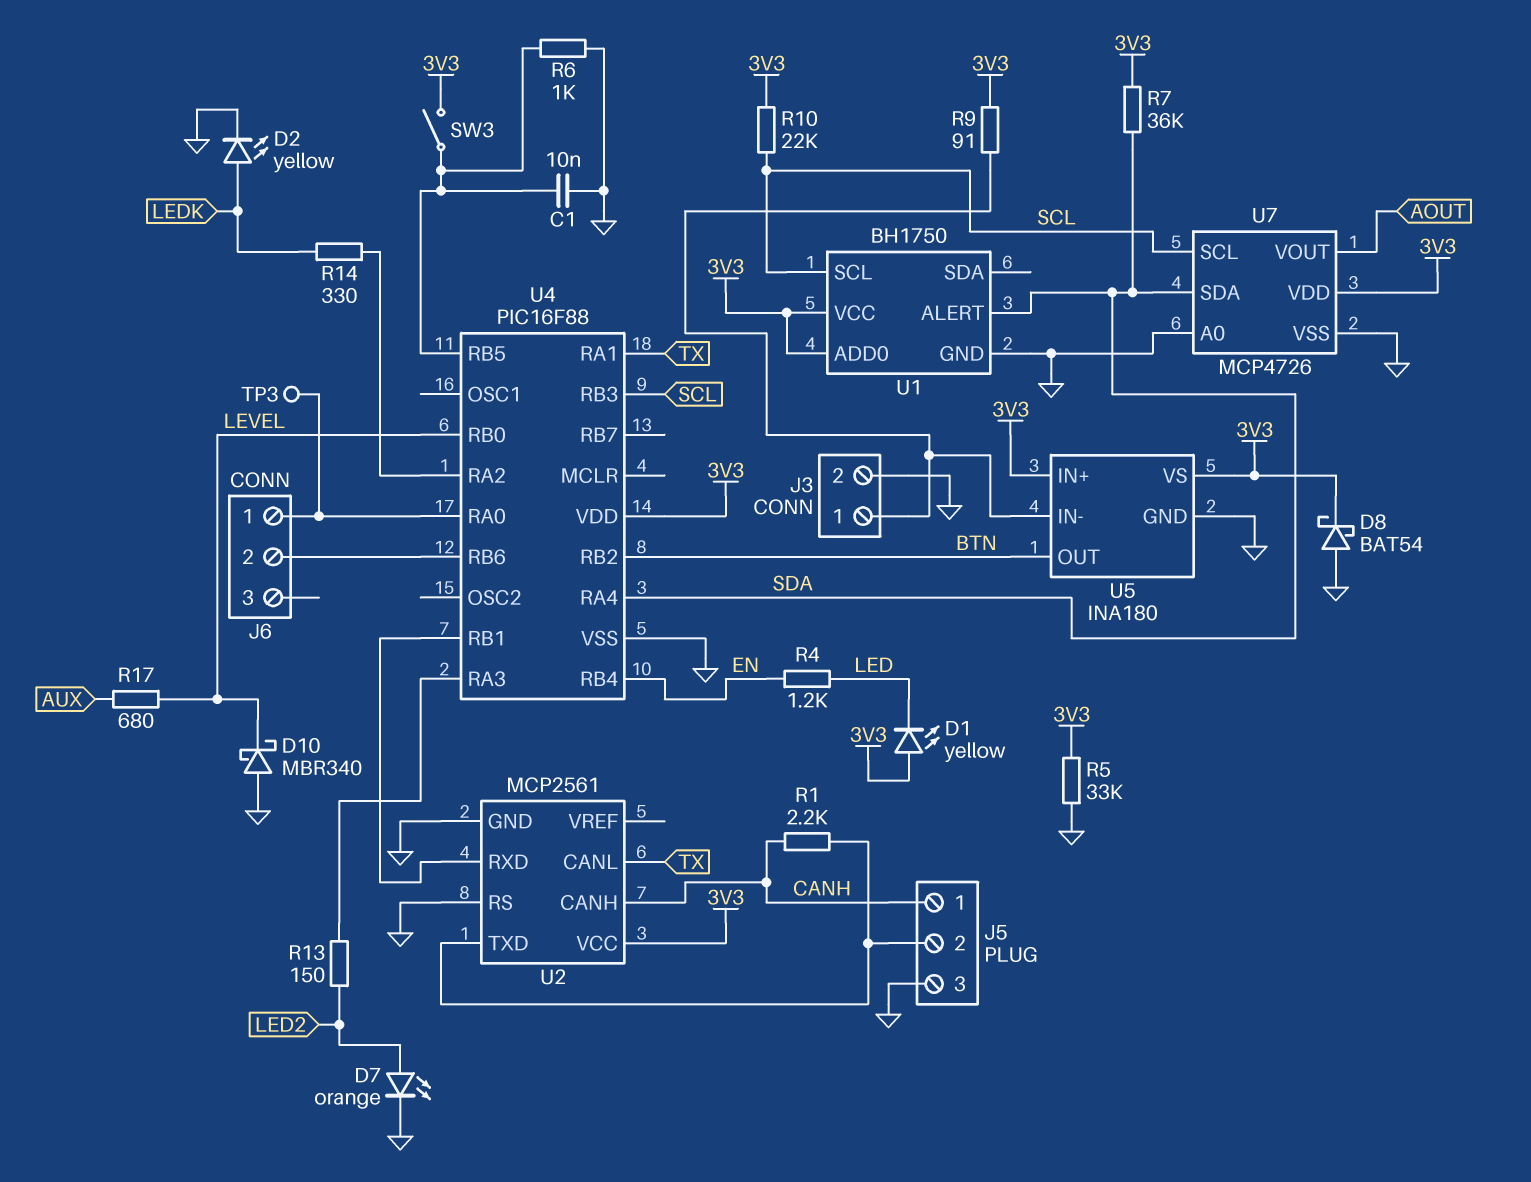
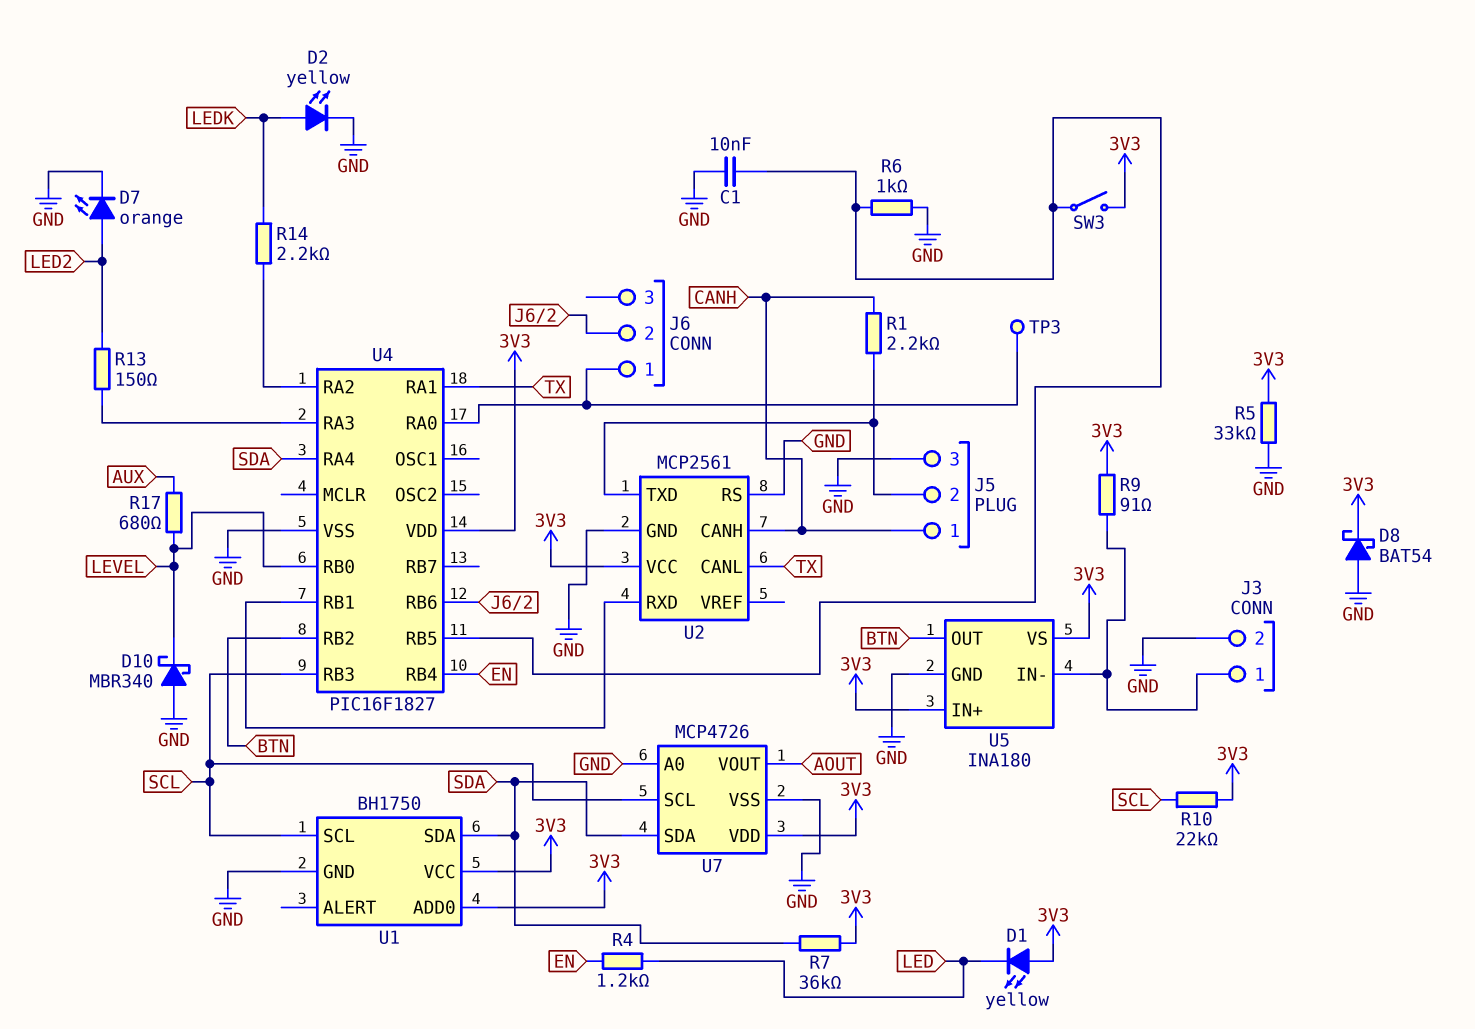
R14: 330 (LEDK, U4/RA2) -> 2.2k (LEDK, U4/RA2)
U1 pin ALERT: SDA -> none
U1 pin SDA: none -> SDA
U4: PIC16F88 -> PIC16F1827

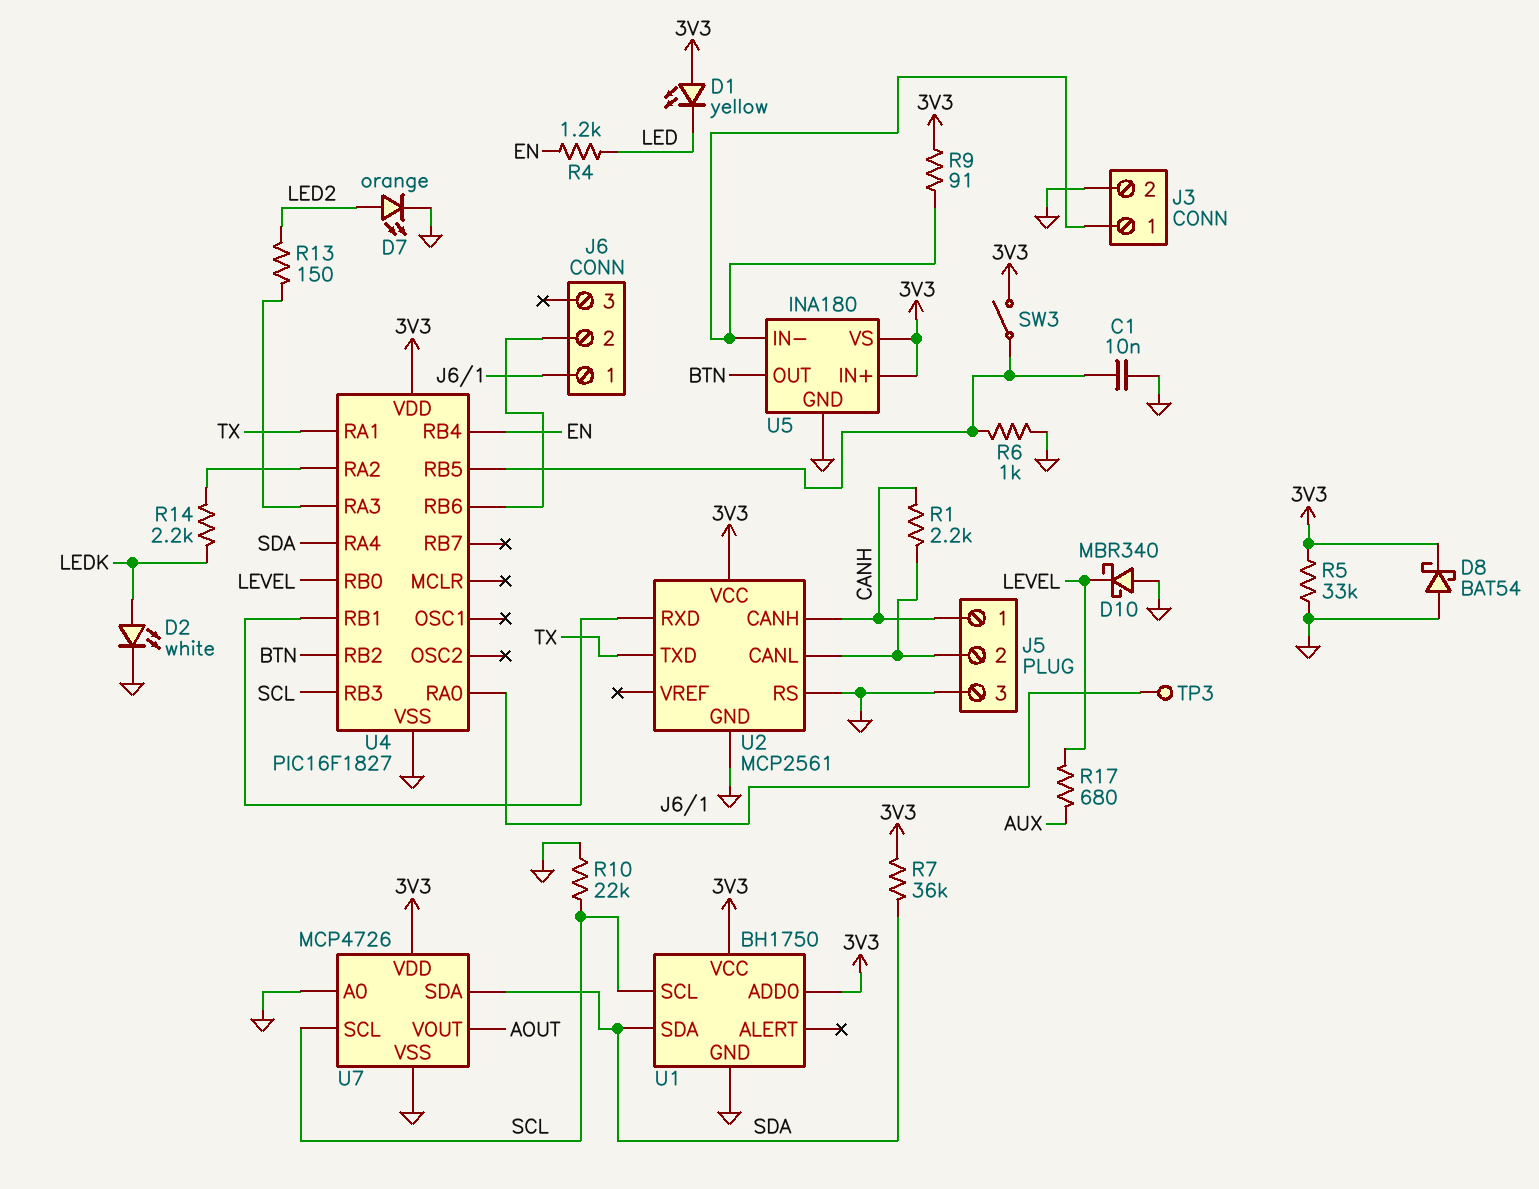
D2: LED yellow (A LEDK, K GND) -> LED white (A LEDK, K GND)
R10: 22k (3V3, SCL) -> 22k (GND, SCL)
U2 pin CANL: TX -> J5/2
U2 pin TXD: J5/2 -> TX

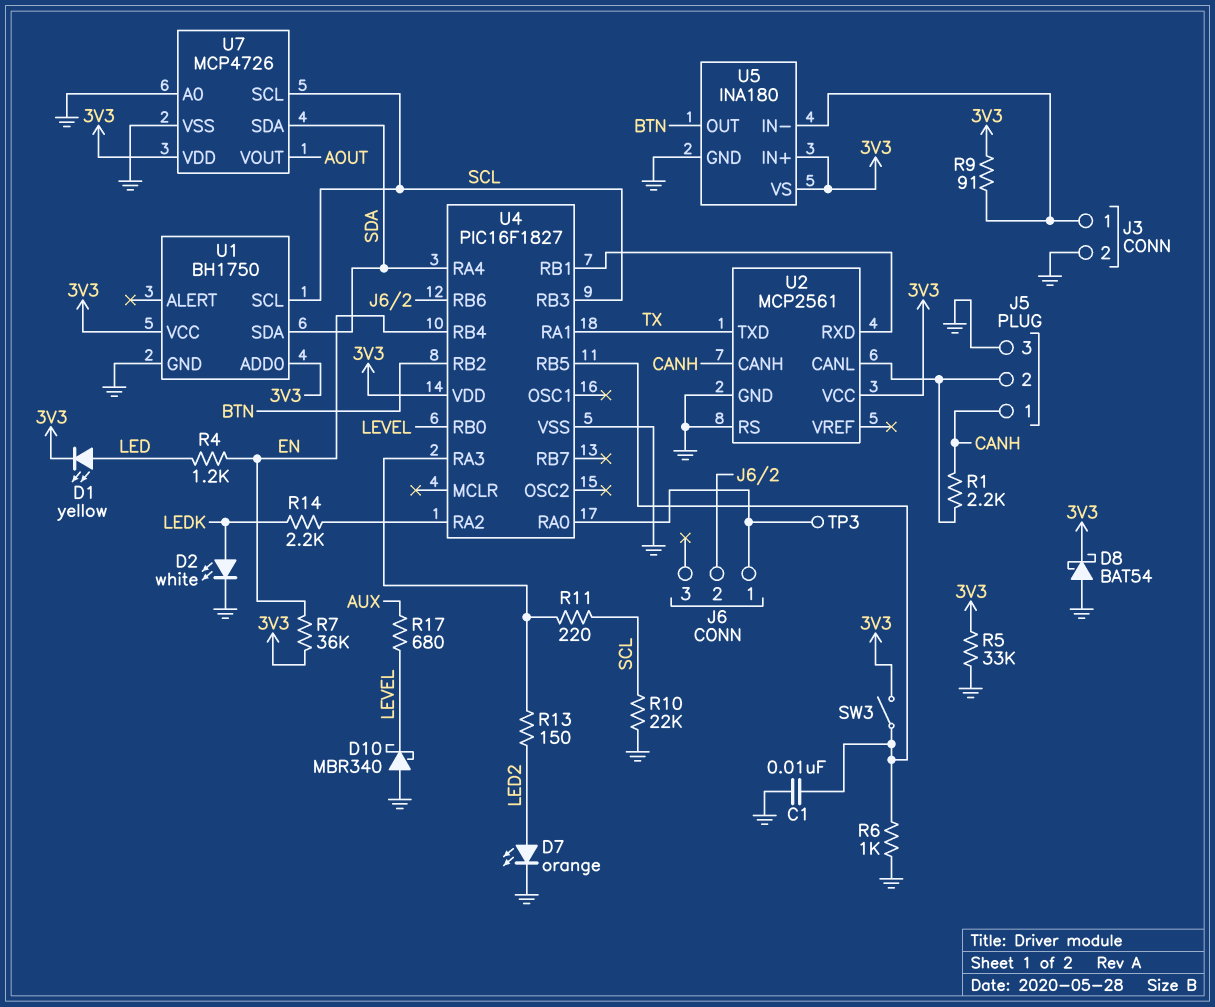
D1: LED yellow (A 3V3, K LED) -> LED yellow (A LED, K 3V3)
R7: 36k (3V3, SDA) -> 36k (3V3, EN)
R11: none -> 220 (SCL, U4/RA3)

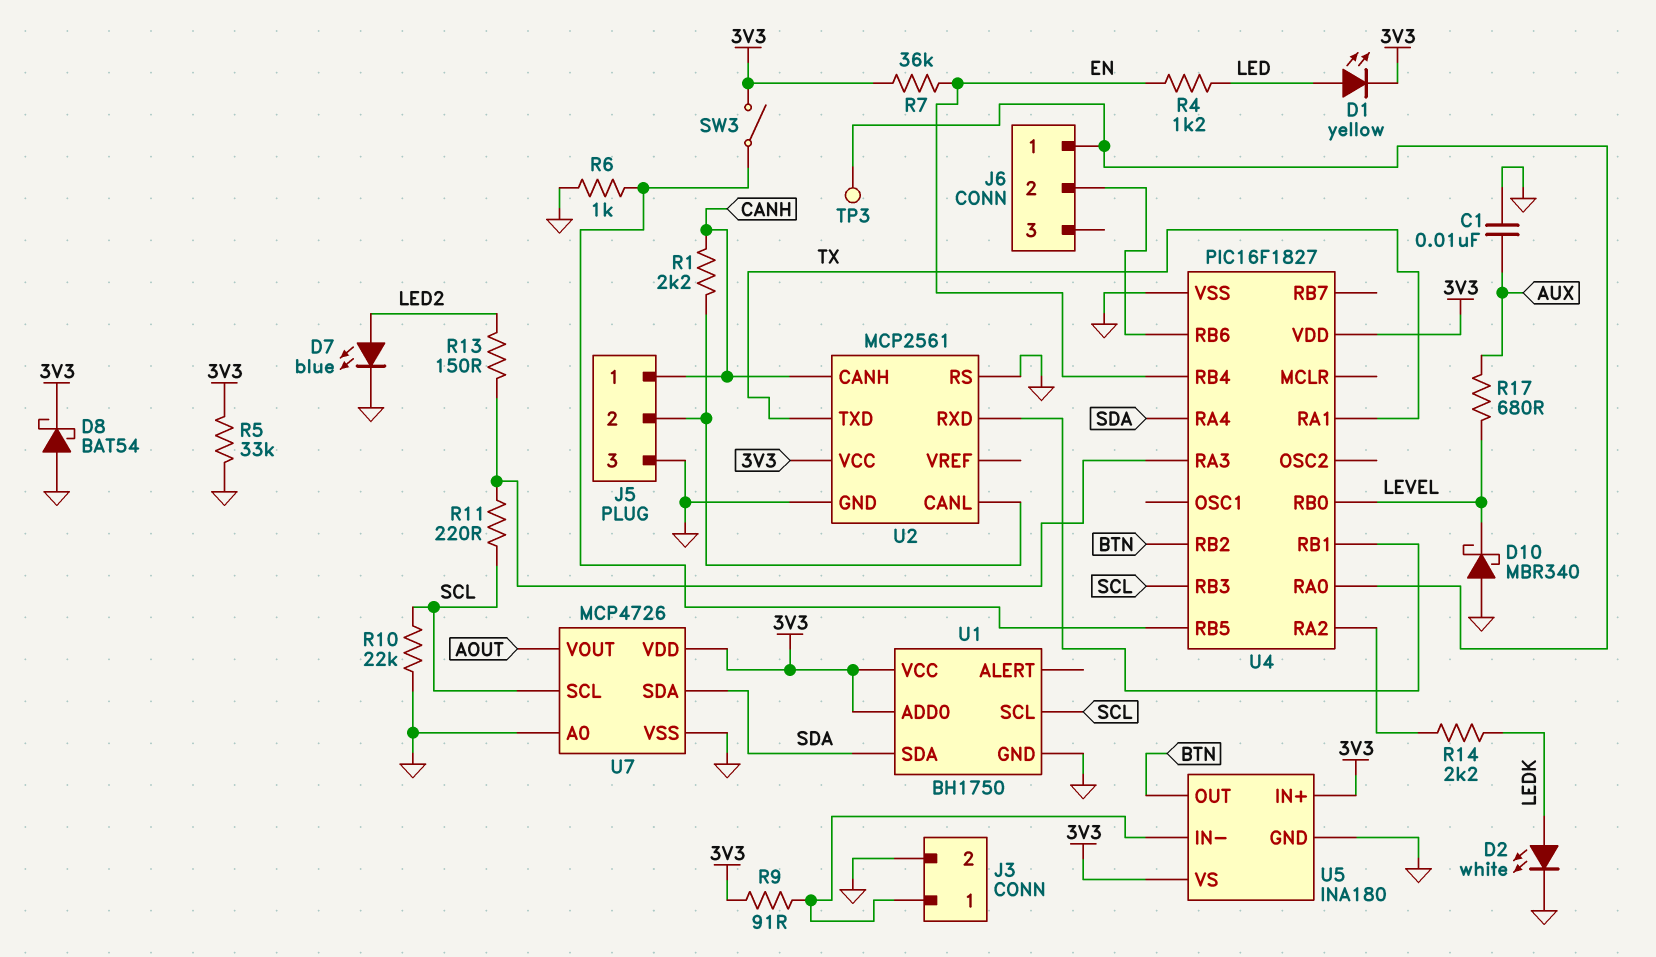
C1: 10nF (GND, U4/RB5) -> 10nF (AUX, GND)
D7: LED orange (A LED2, K GND) -> LED blue (A LED2, K GND)

